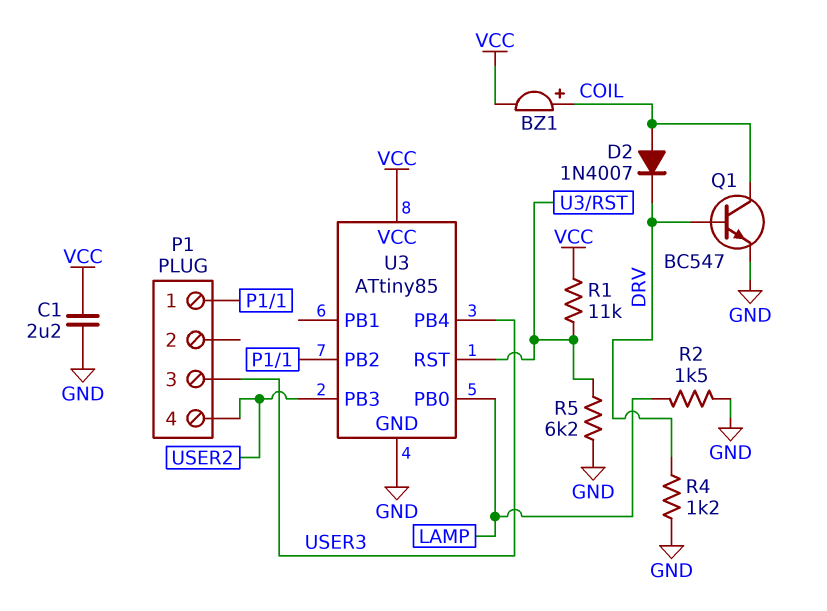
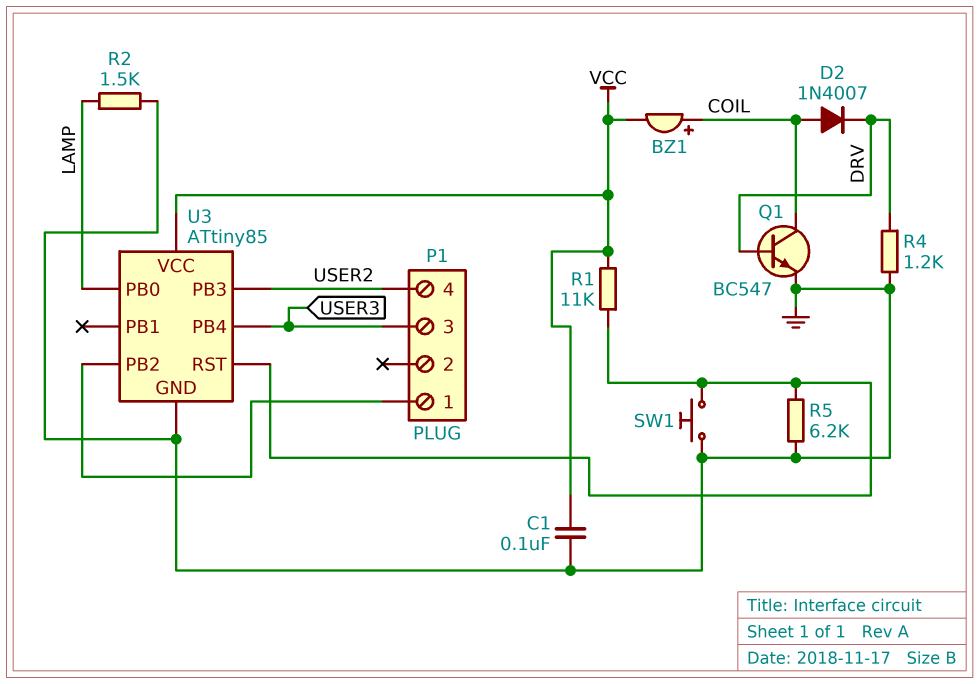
C1: 2.2uF (GND, VCC) -> 100nF (GND, VCC)
SW1: none -> button (GND, U3/RST)

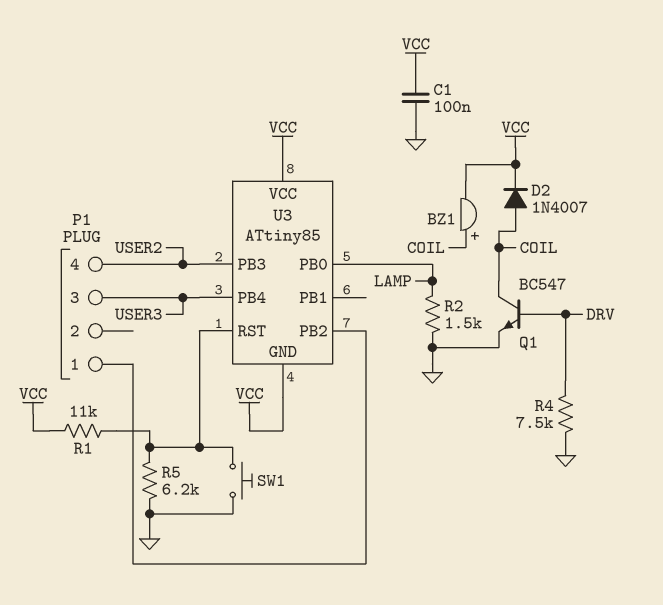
D2: diode 1N4007 (A COIL, K DRV) -> diode 1N4007 (A COIL, K VCC)
R4: 1.2k (DRV, GND) -> 7.5k (DRV, GND)
U3 pin GND: GND -> VCC

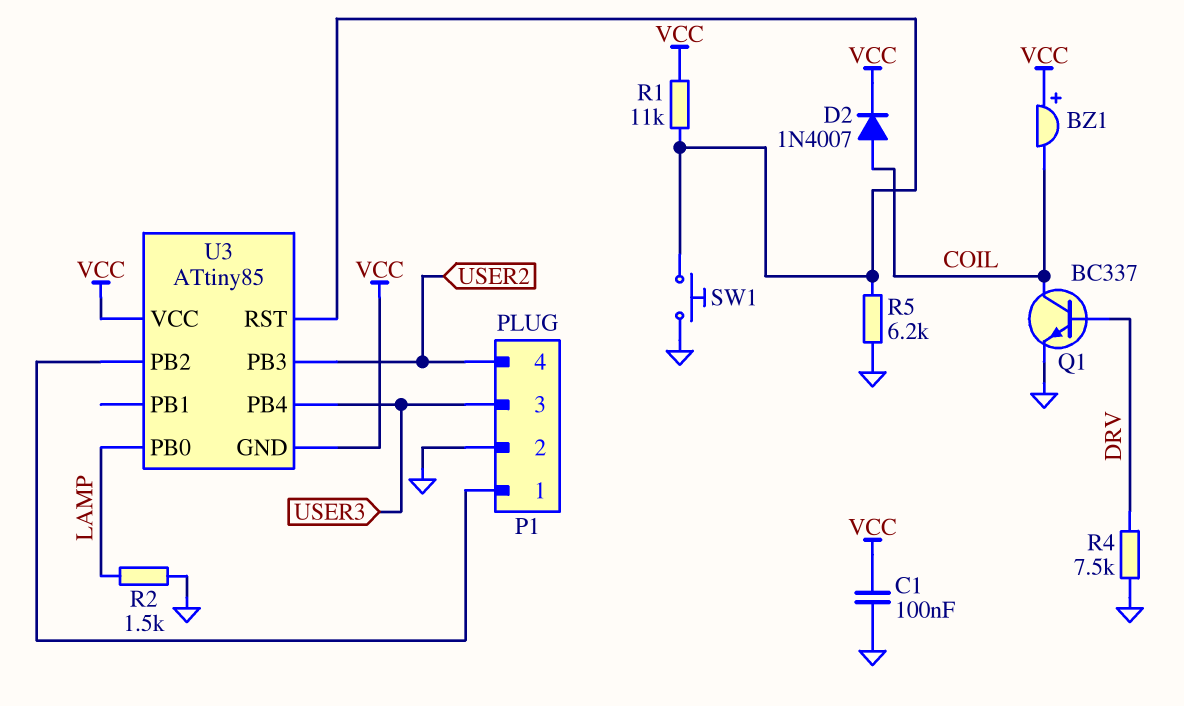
BZ1: buzzer (plus COIL, minus VCC) -> buzzer (plus VCC, minus COIL)
P1 pin 2: none -> GND
Q1: NPN BC547 (B DRV, C COIL, E GND) -> NPN BC337 (B DRV, C COIL, E GND)

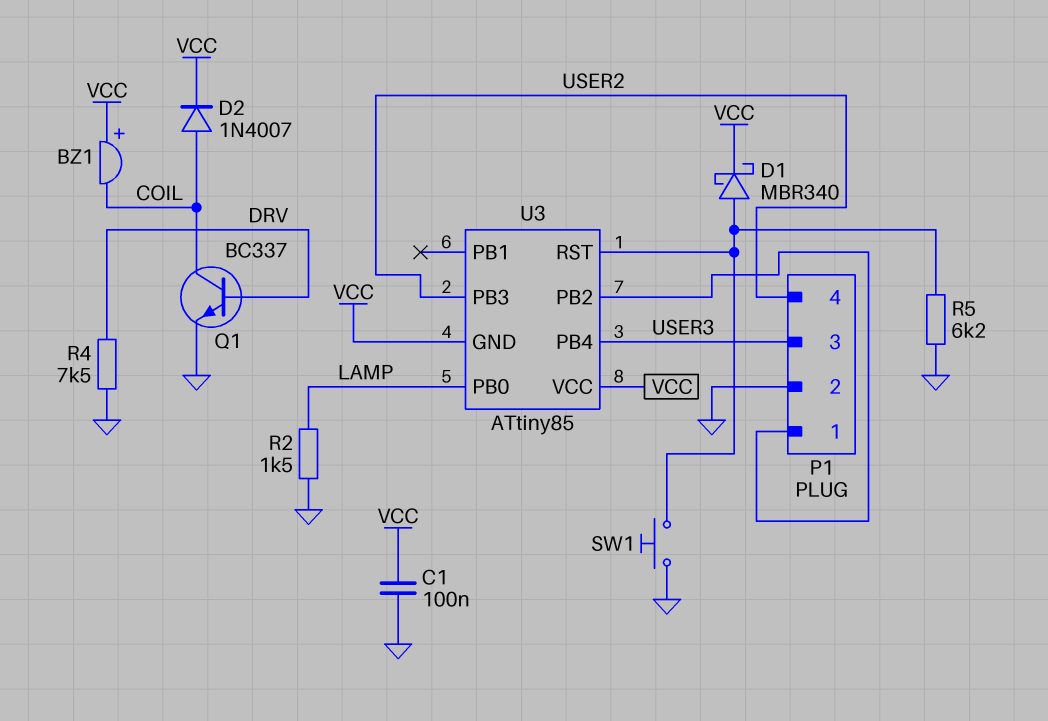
D1: none -> schottky MBR340 (A U3/RST, K VCC)
R1: 11k (U3/RST, VCC) -> none

